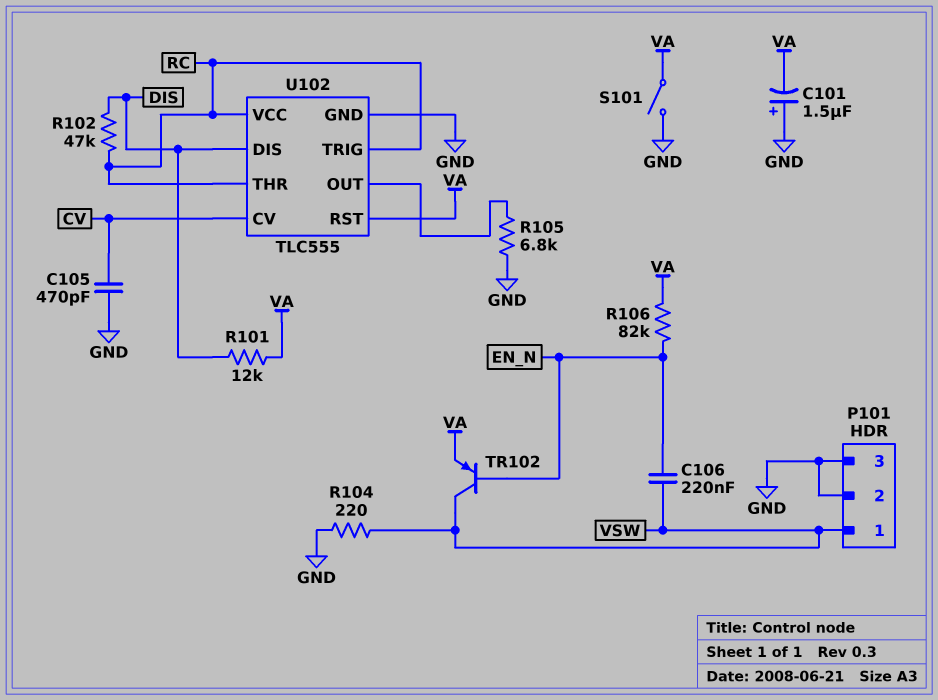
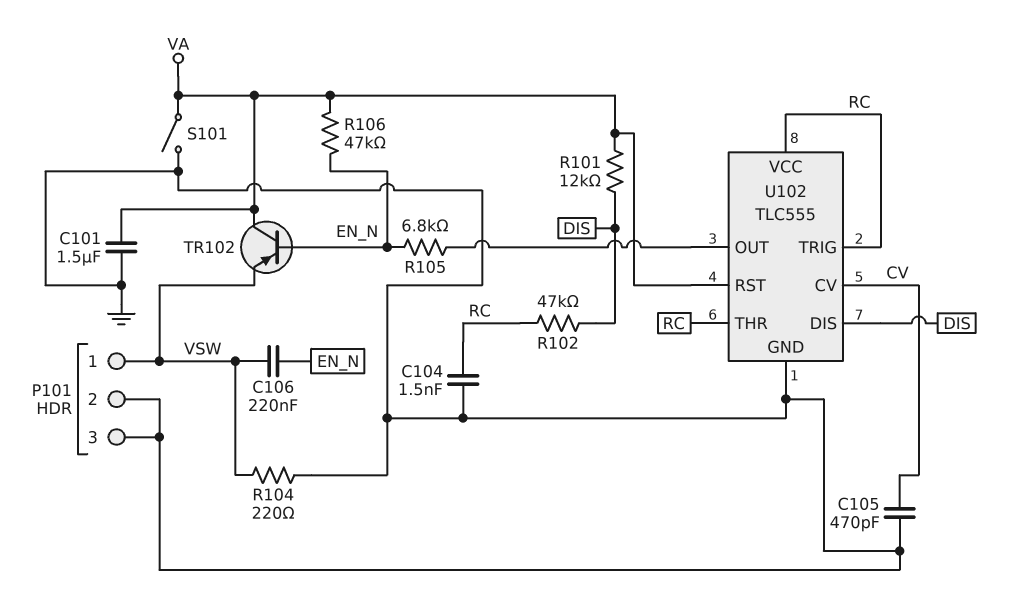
C101: 1.5uF (plus GND, minus VA) -> 1.5uF (GND, VA)
C104: none -> 1.5nF (GND, RC)
R105: 6.8k (GND, U102/OUT) -> 6.8k (EN_N, U102/OUT)
R106: 82k (EN_N, VA) -> 47k (EN_N, VA)
TR102: PNP (B EN_N, C VSW, E VA) -> PNP (B EN_N, C VA, E VSW)

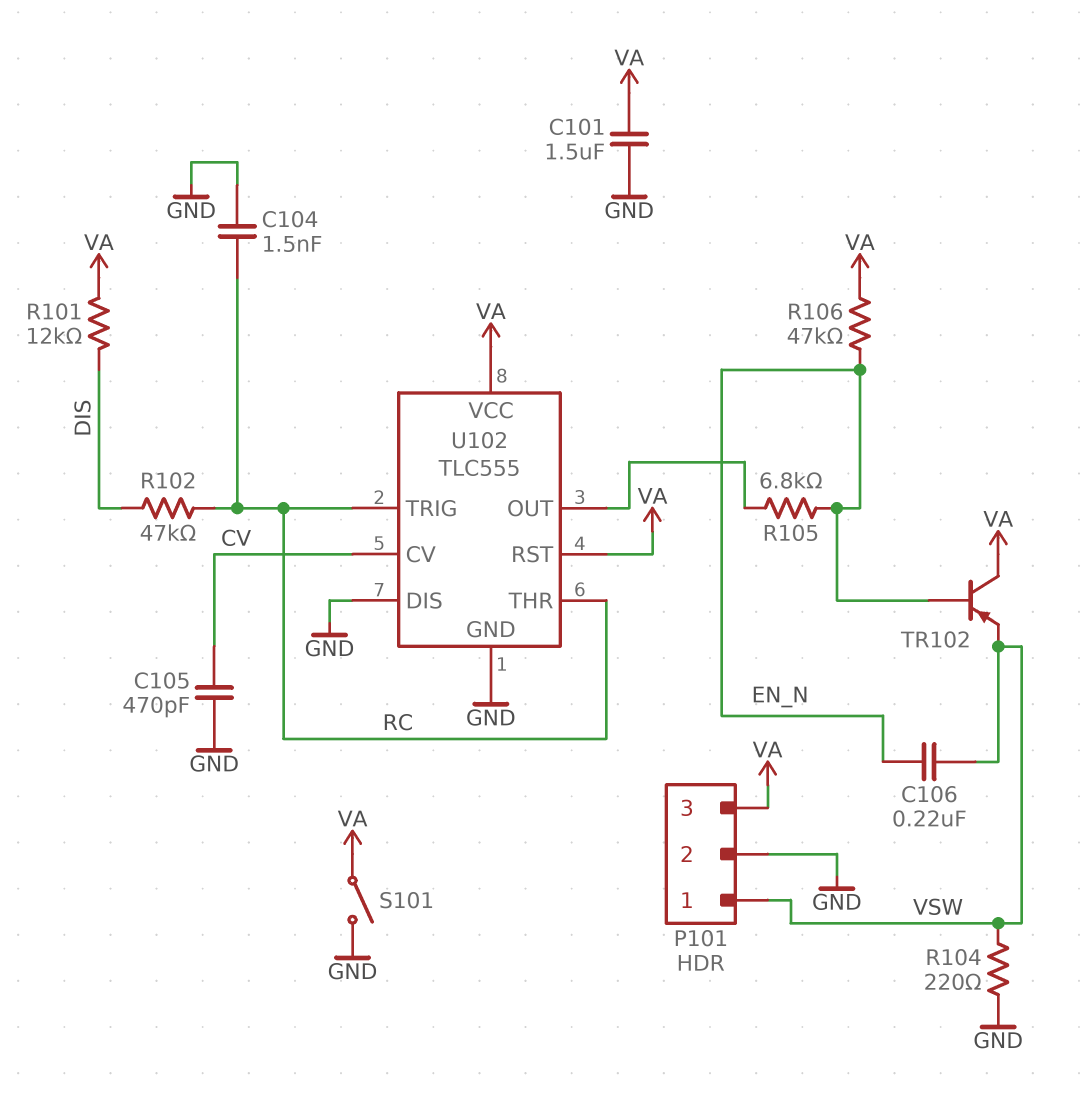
P101 pin 3: GND -> VA
U102 pin DIS: DIS -> GND
U102 pin VCC: RC -> VA

